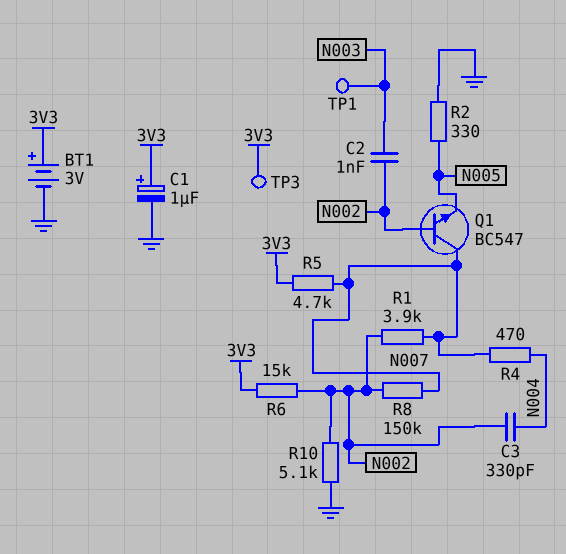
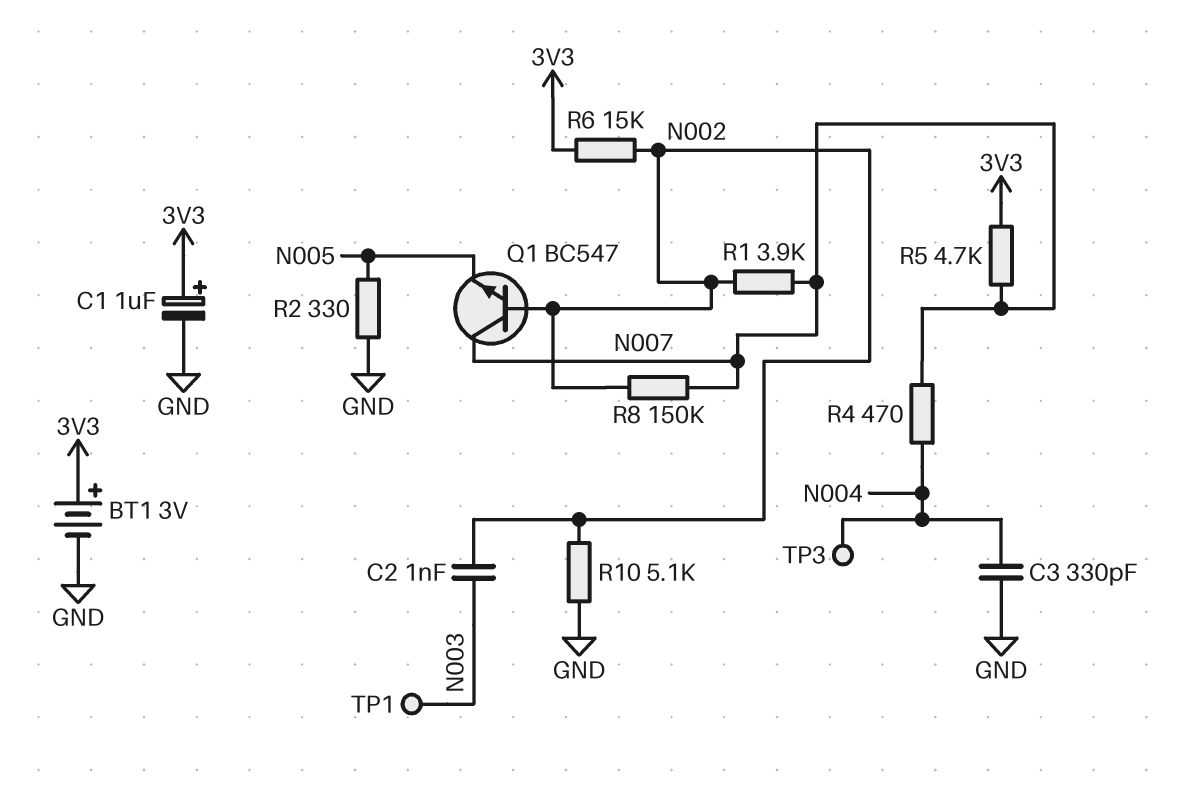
C3: 330pF (N002, N004) -> 330pF (GND, N004)
TP3: test point (3V3) -> test point (N004)

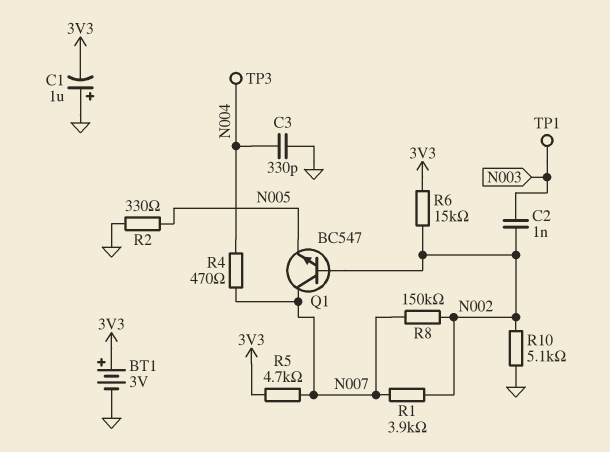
C1: 1uF (plus 3V3, minus GND) -> 1uF (plus GND, minus 3V3)

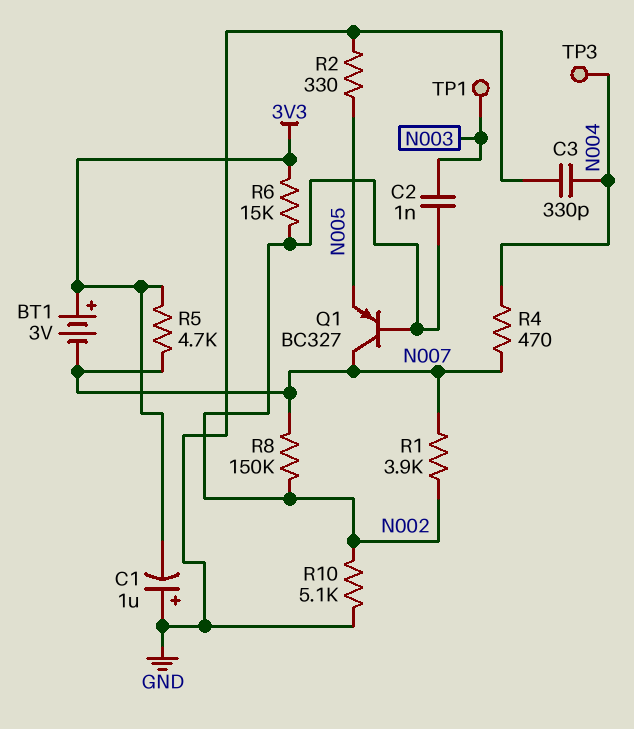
BT1: 3V (plus 3V3, minus GND) -> 3V (plus 3V3, minus N007)
Q1: NPN BC547 (B N002, C N007, E N005) -> PNP BC327 (B N002, C N007, E N005)

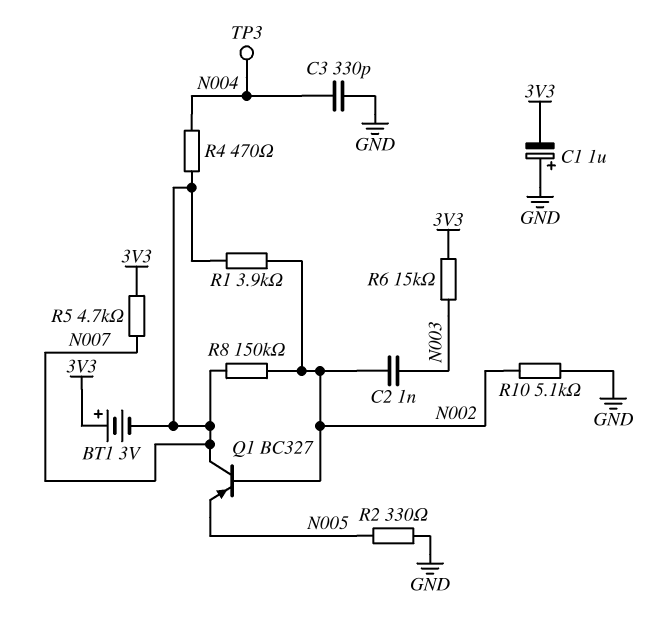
R6: 15k (3V3, N002) -> 15k (3V3, N003)
TP1: test point (N003) -> none

